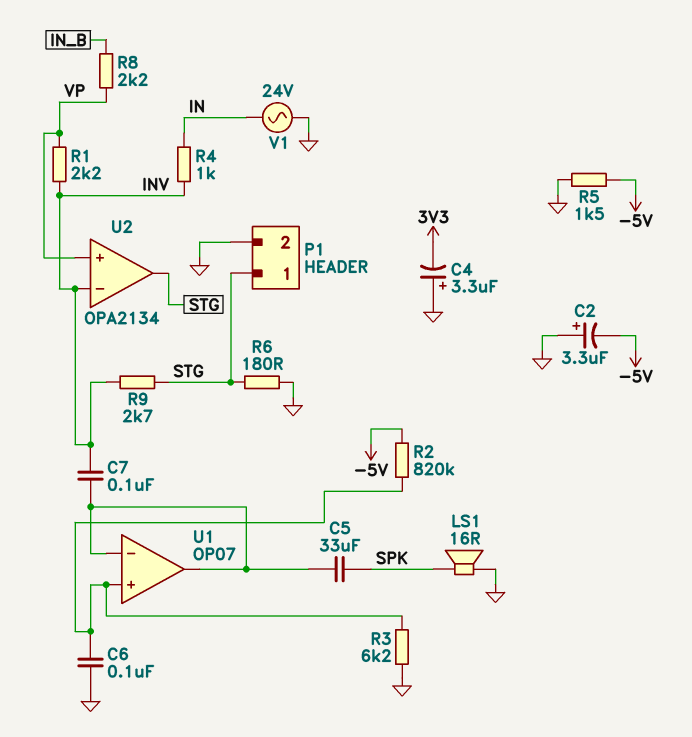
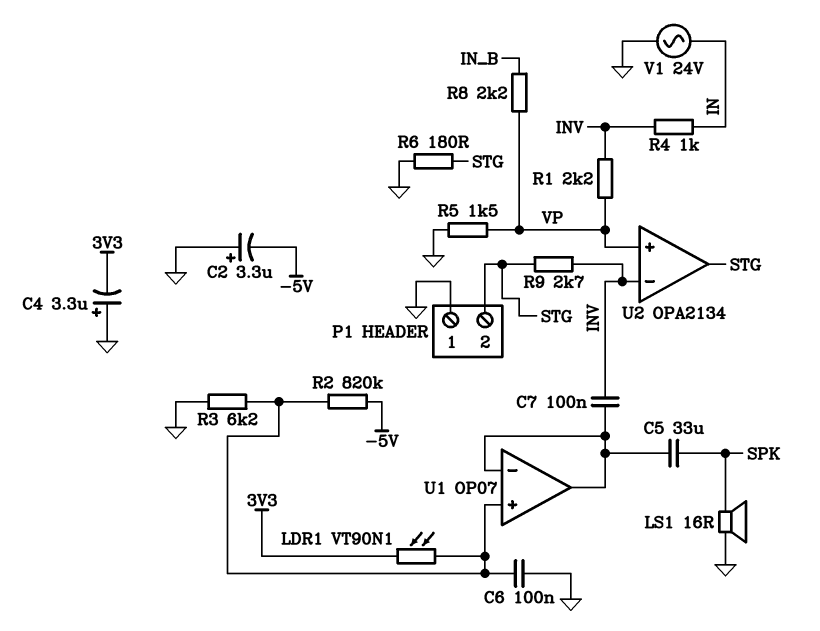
LDR1: none -> VT90N1 (3V3, U1/in+)
P1 pin 1: STG -> GND
P1 pin 2: GND -> STG
R5: 1.5k (-5V, GND) -> 1.5k (GND, VP)

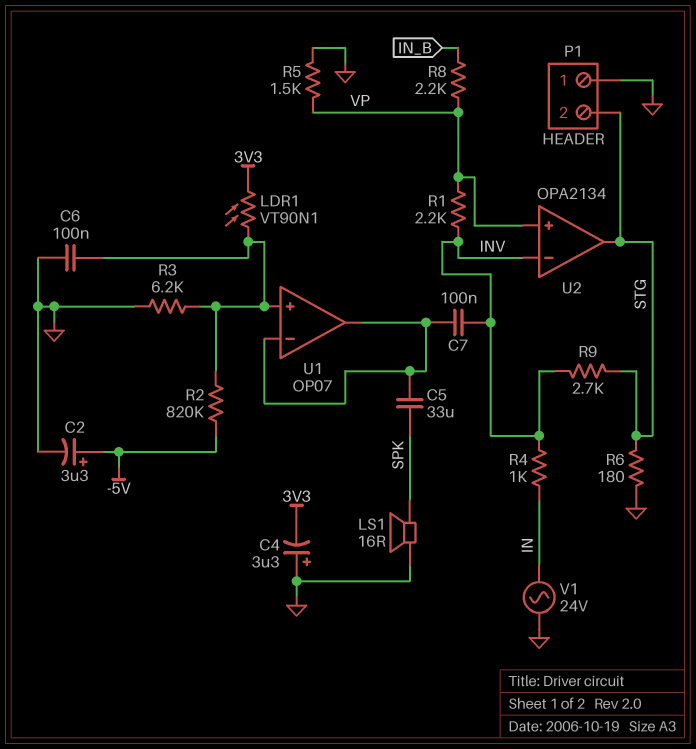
C2: 3.3uF (plus GND, minus -5V) -> 3.3uF (plus -5V, minus GND)

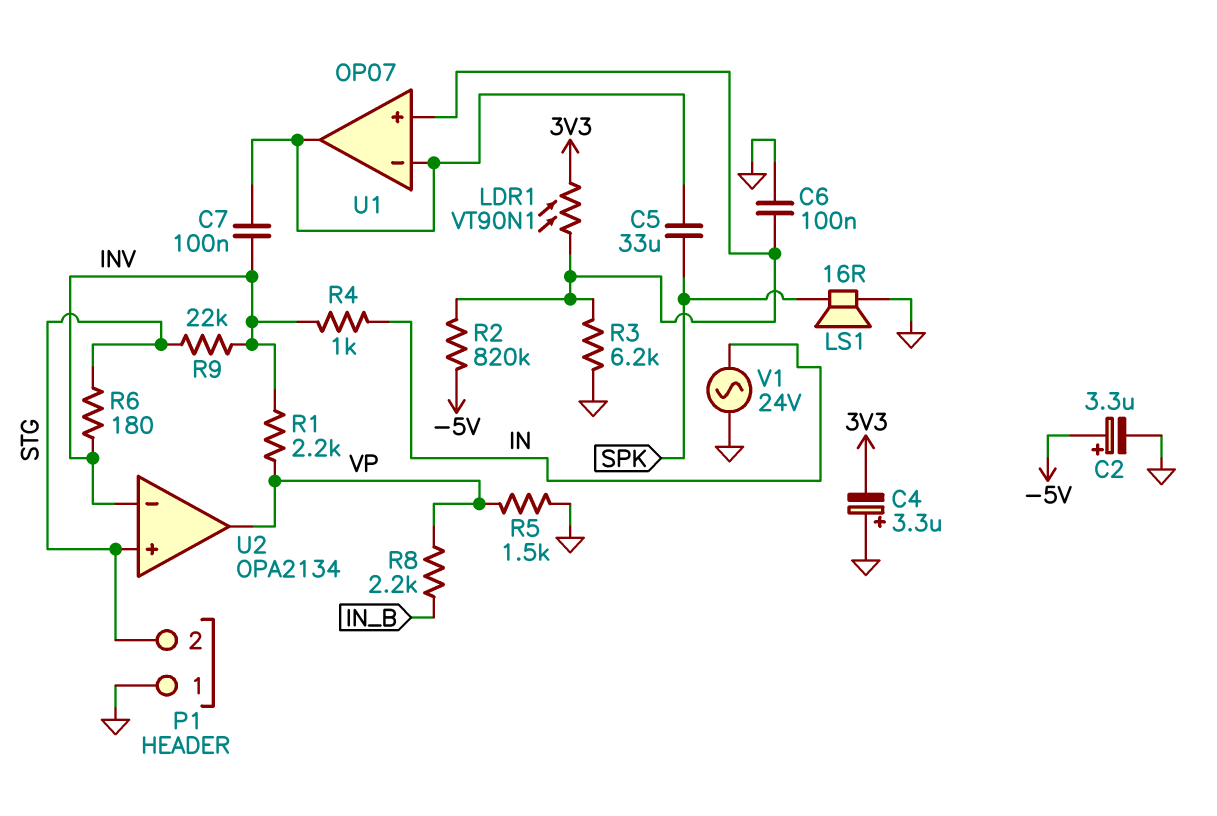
R6: 180 (GND, STG) -> 180 (INV, STG)
R9: 2.7k (INV, STG) -> 22k (INV, STG)
U2 pin in+: VP -> STG
U2 pin out: STG -> VP

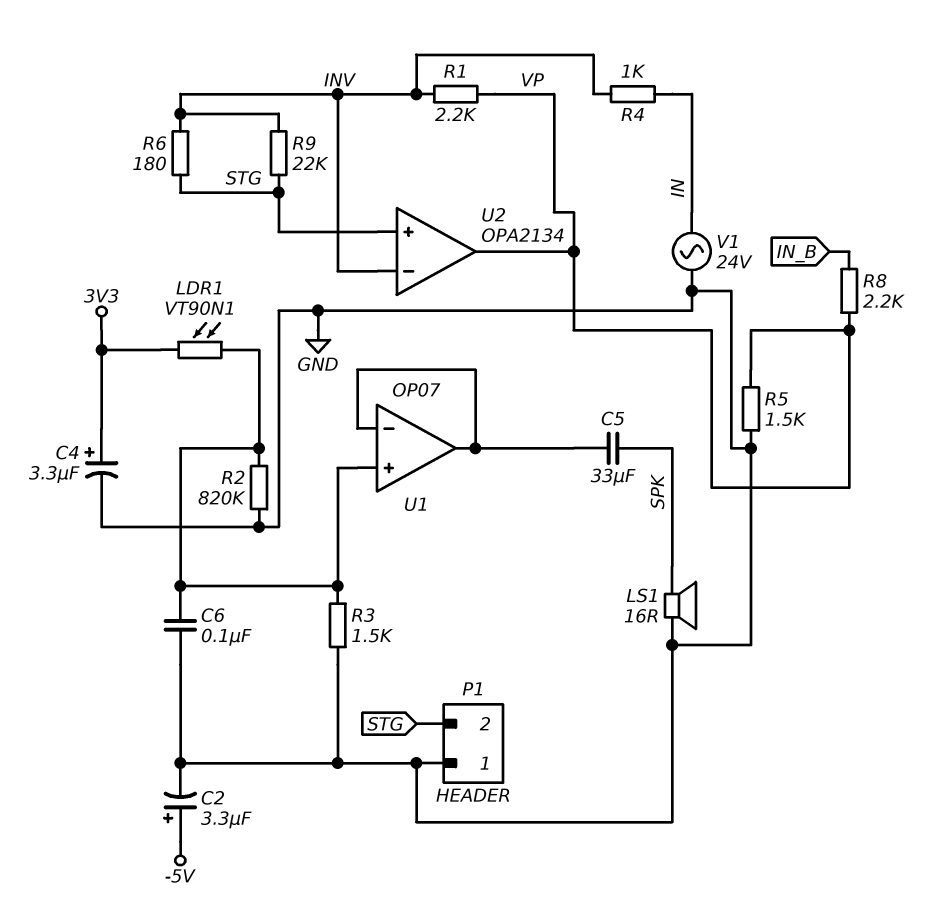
C4: 3.3uF (plus GND, minus 3V3) -> 3.3uF (plus 3V3, minus GND)
C7: 100nF (INV, U1/in-) -> none
R2: 820k (-5V, U1/in+) -> 820k (GND, U1/in+)
R3: 6.2k (GND, U1/in+) -> 1.5k (GND, U1/in+)

